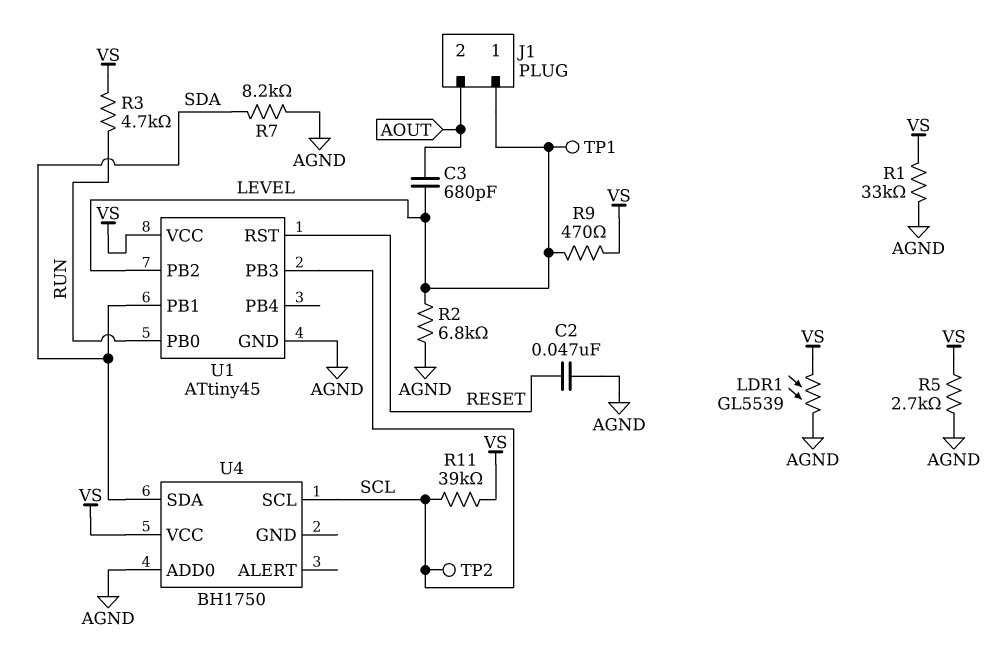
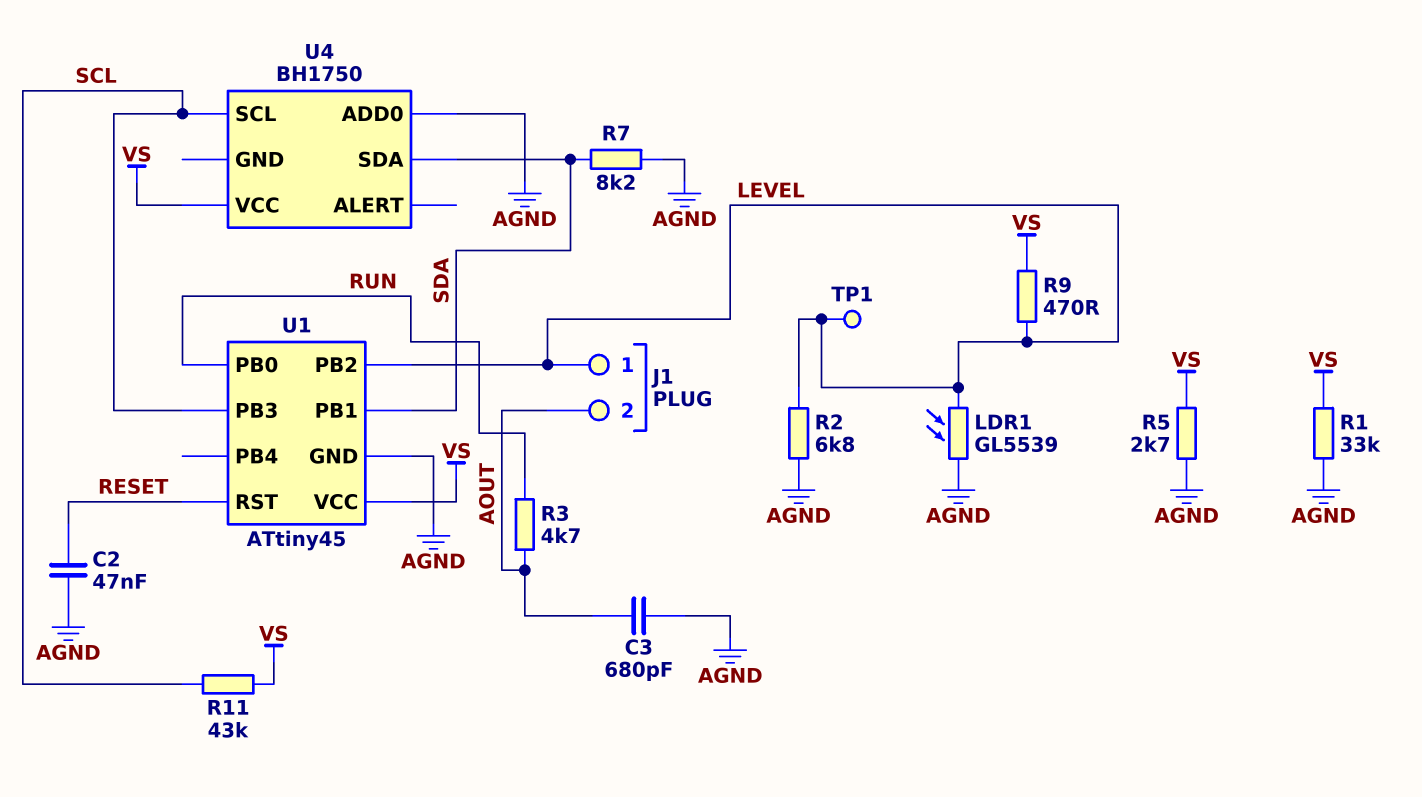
C3: 680pF (AOUT, LEVEL) -> 680pF (AGND, AOUT)
LDR1: GL5539 (AGND, VS) -> GL5539 (AGND, LEVEL)
R3: 4.7k (RUN, VS) -> 4.7k (AOUT, RUN)
R11: 39k (SCL, VS) -> 43k (SCL, VS)
TP2: test point (SCL) -> none

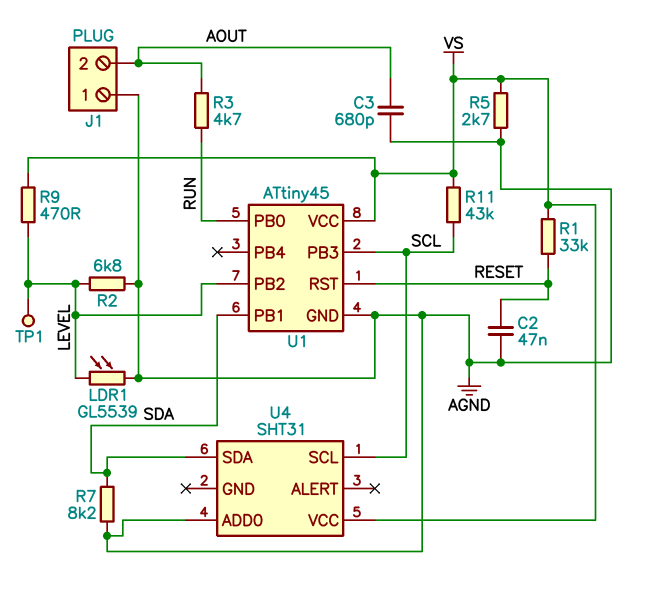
J1 pin 1: LEVEL -> AGND
R1: 33k (AGND, VS) -> 33k (RESET, VS)
U4: BH1750 -> SHT31

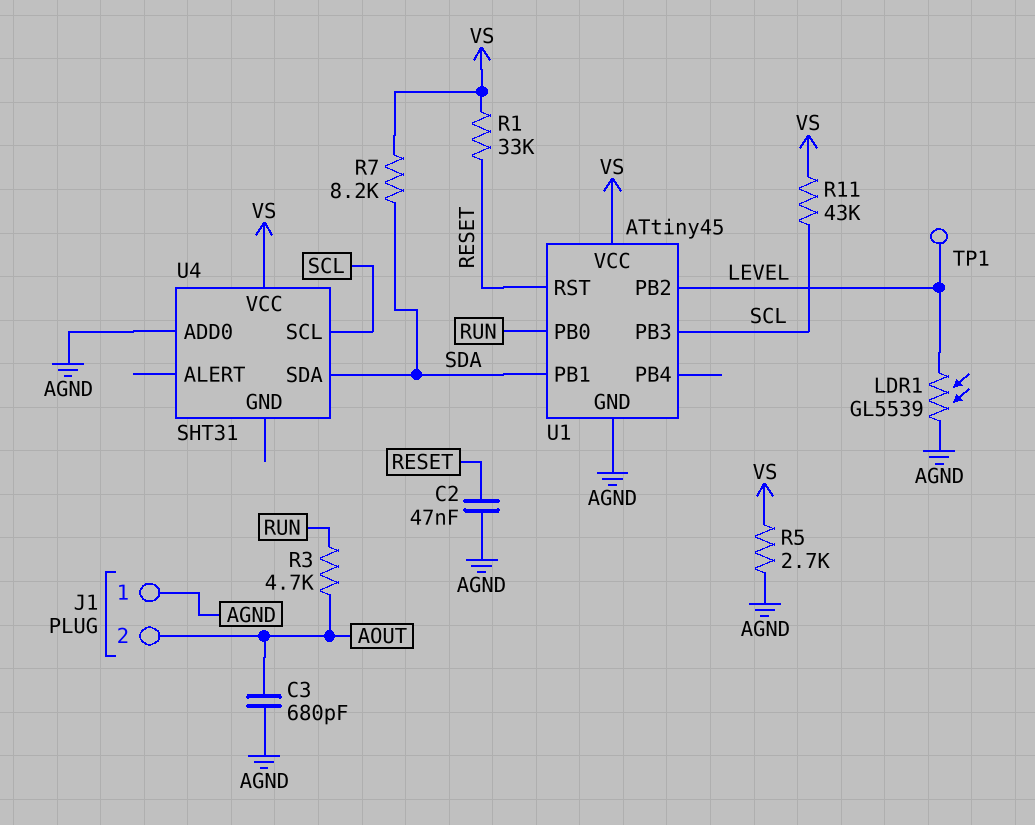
R2: 6.8k (AGND, LEVEL) -> none
R7: 8.2k (AGND, SDA) -> 8.2k (SDA, VS)
R9: 470 (LEVEL, VS) -> none

